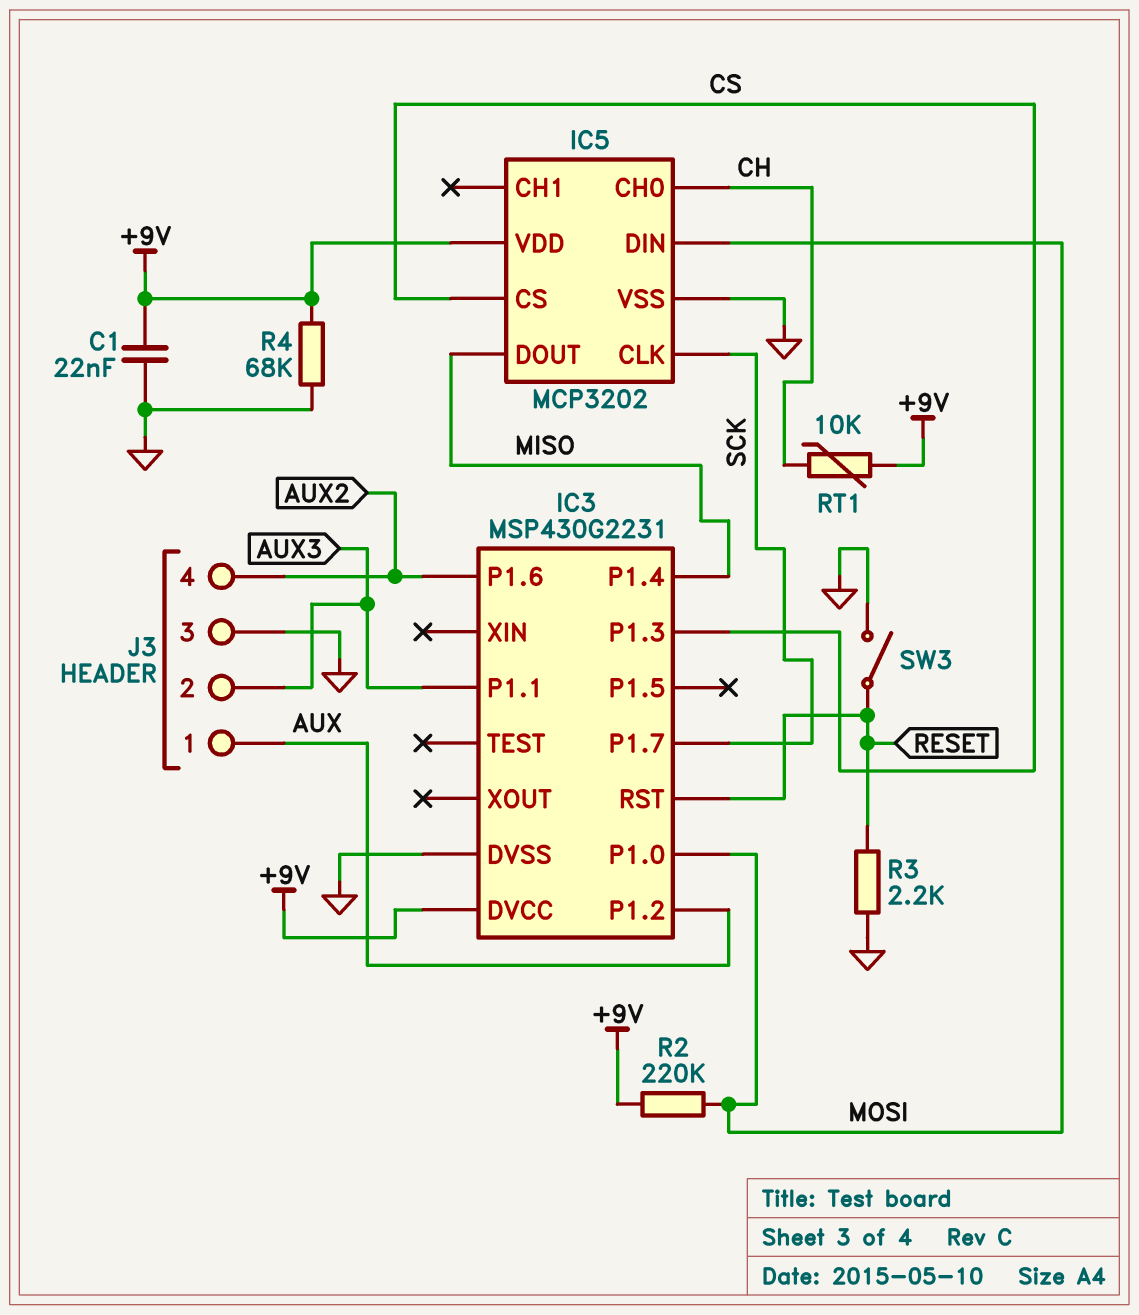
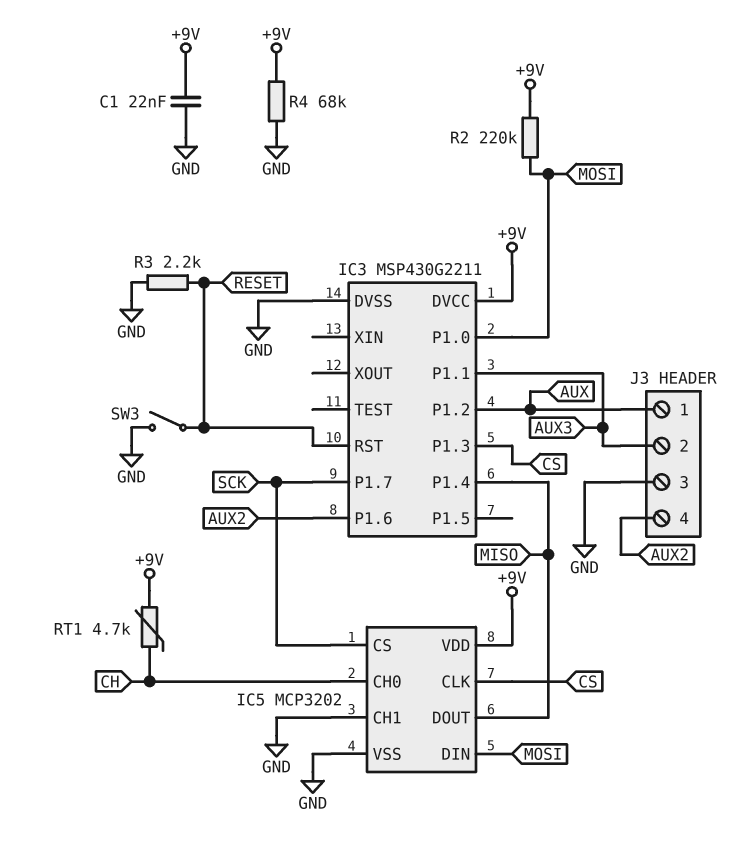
IC3: MSP430G2231 -> MSP430G2211
IC5 pin CH1: none -> GND
IC5 pin CLK: SCK -> CS
IC5 pin CS: CS -> SCK
RT1: 10k (+9V, CH) -> 4.7k (+9V, CH)

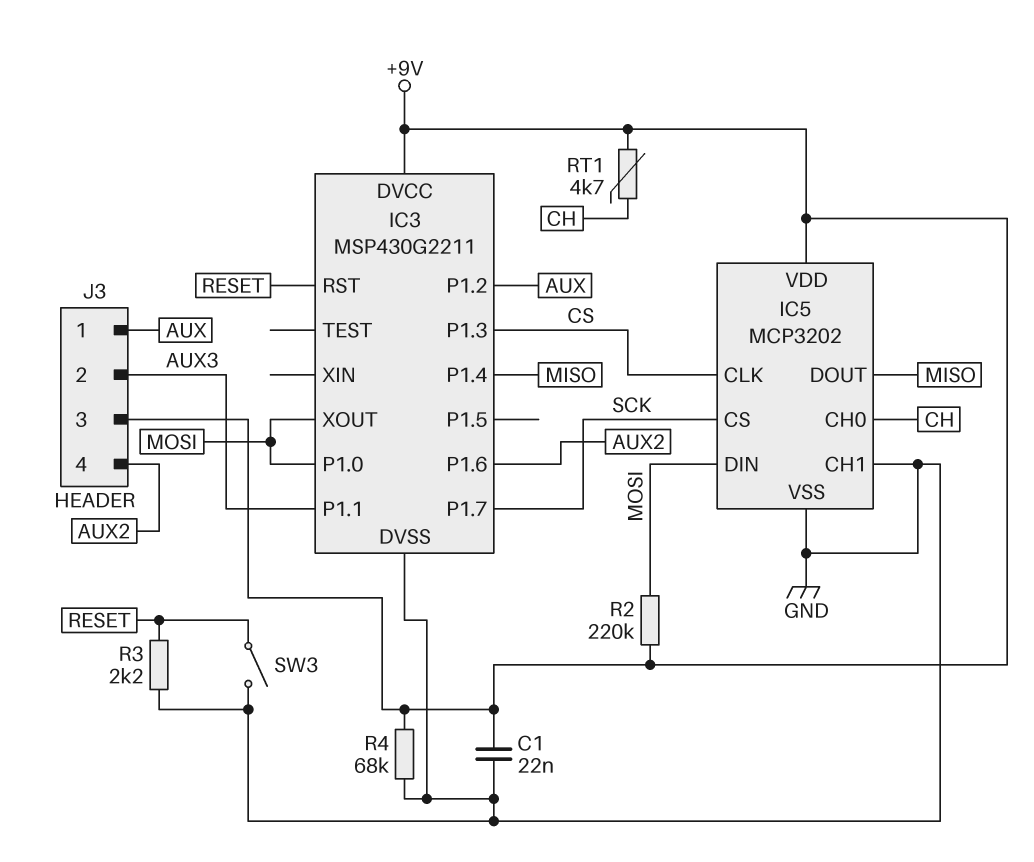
IC3 pin XOUT: none -> MOSI
J3 pin 3: GND -> +9V

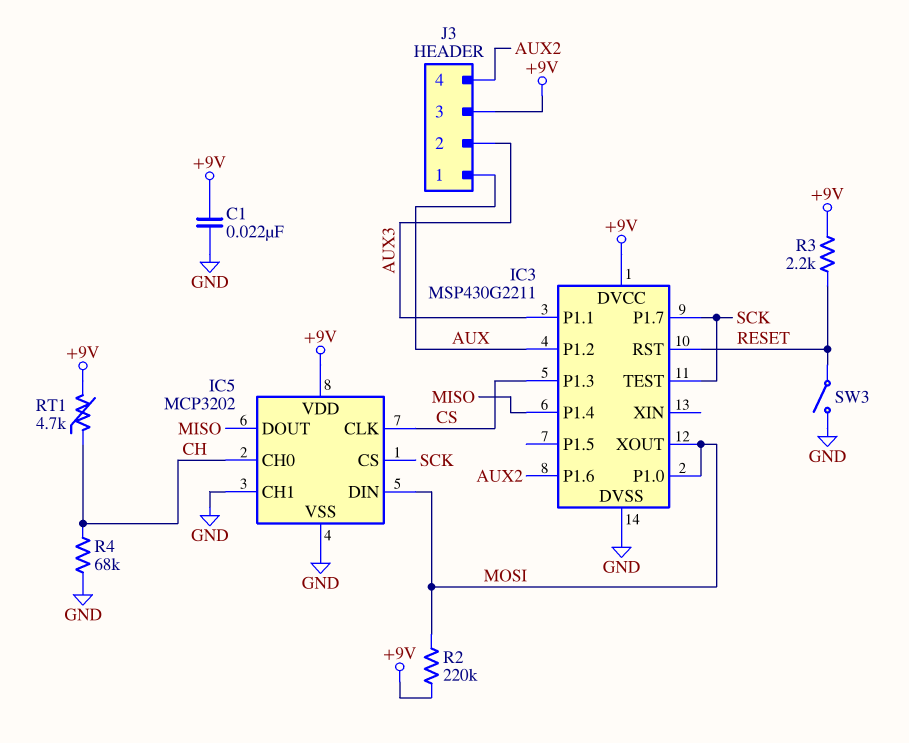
IC3 pin TEST: none -> SCK
R3: 2.2k (GND, RESET) -> 2.2k (+9V, RESET)
R4: 68k (+9V, GND) -> 68k (CH, GND)

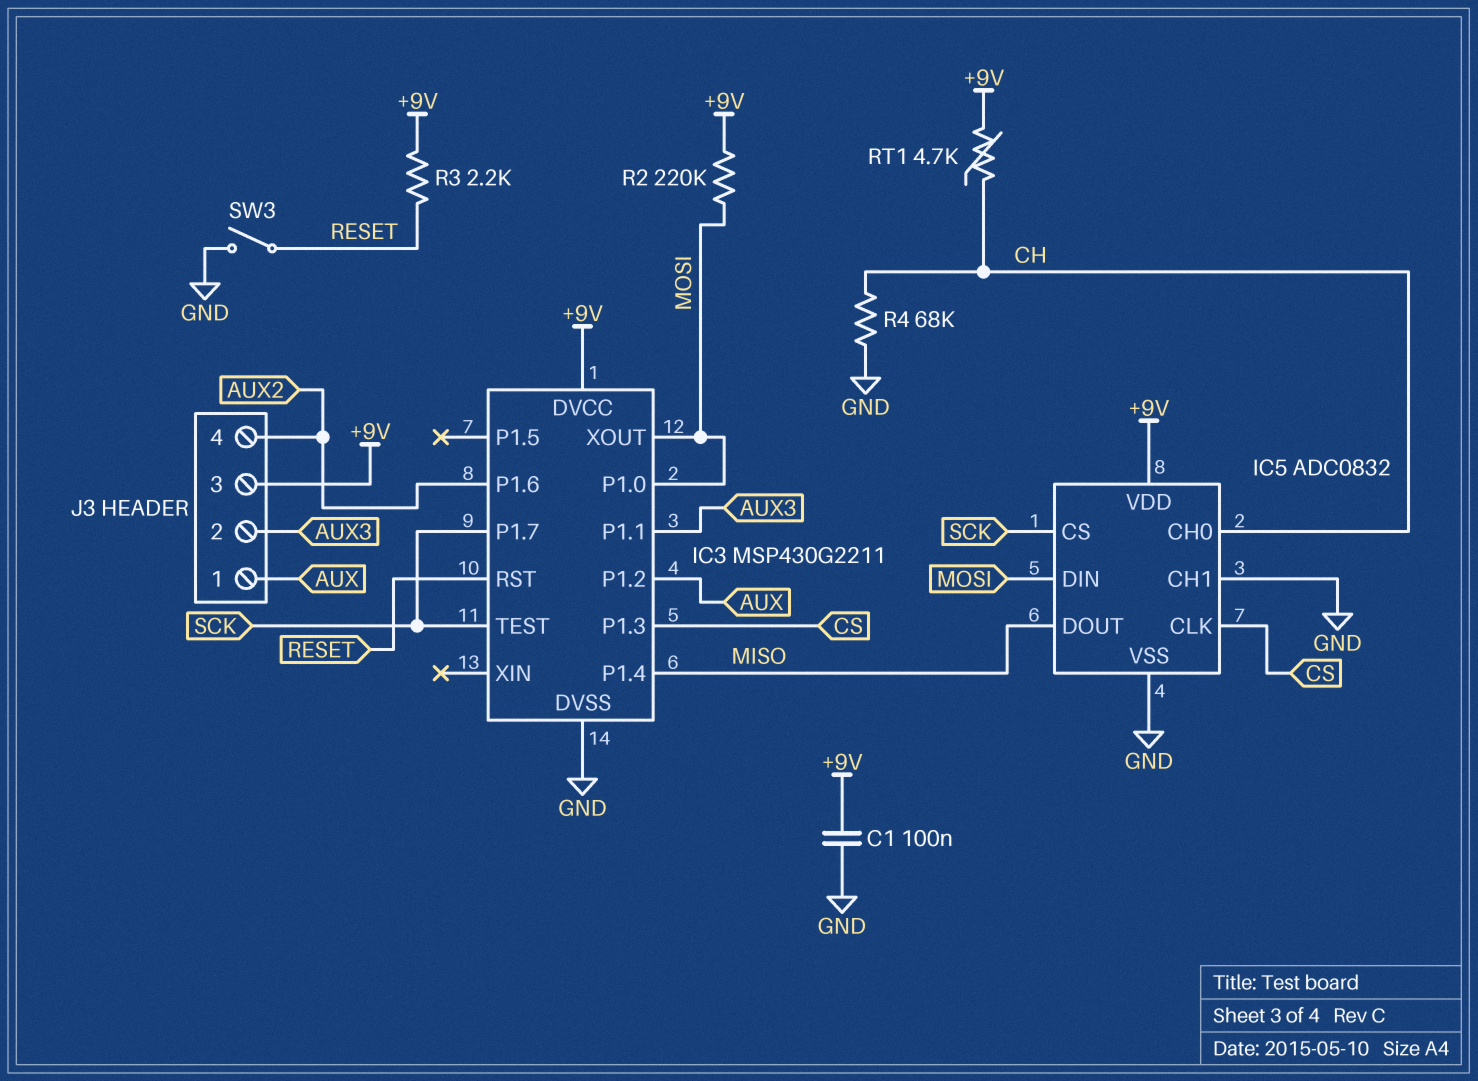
C1: 22nF (+9V, GND) -> 100nF (+9V, GND)
IC5: MCP3202 -> ADC0832

